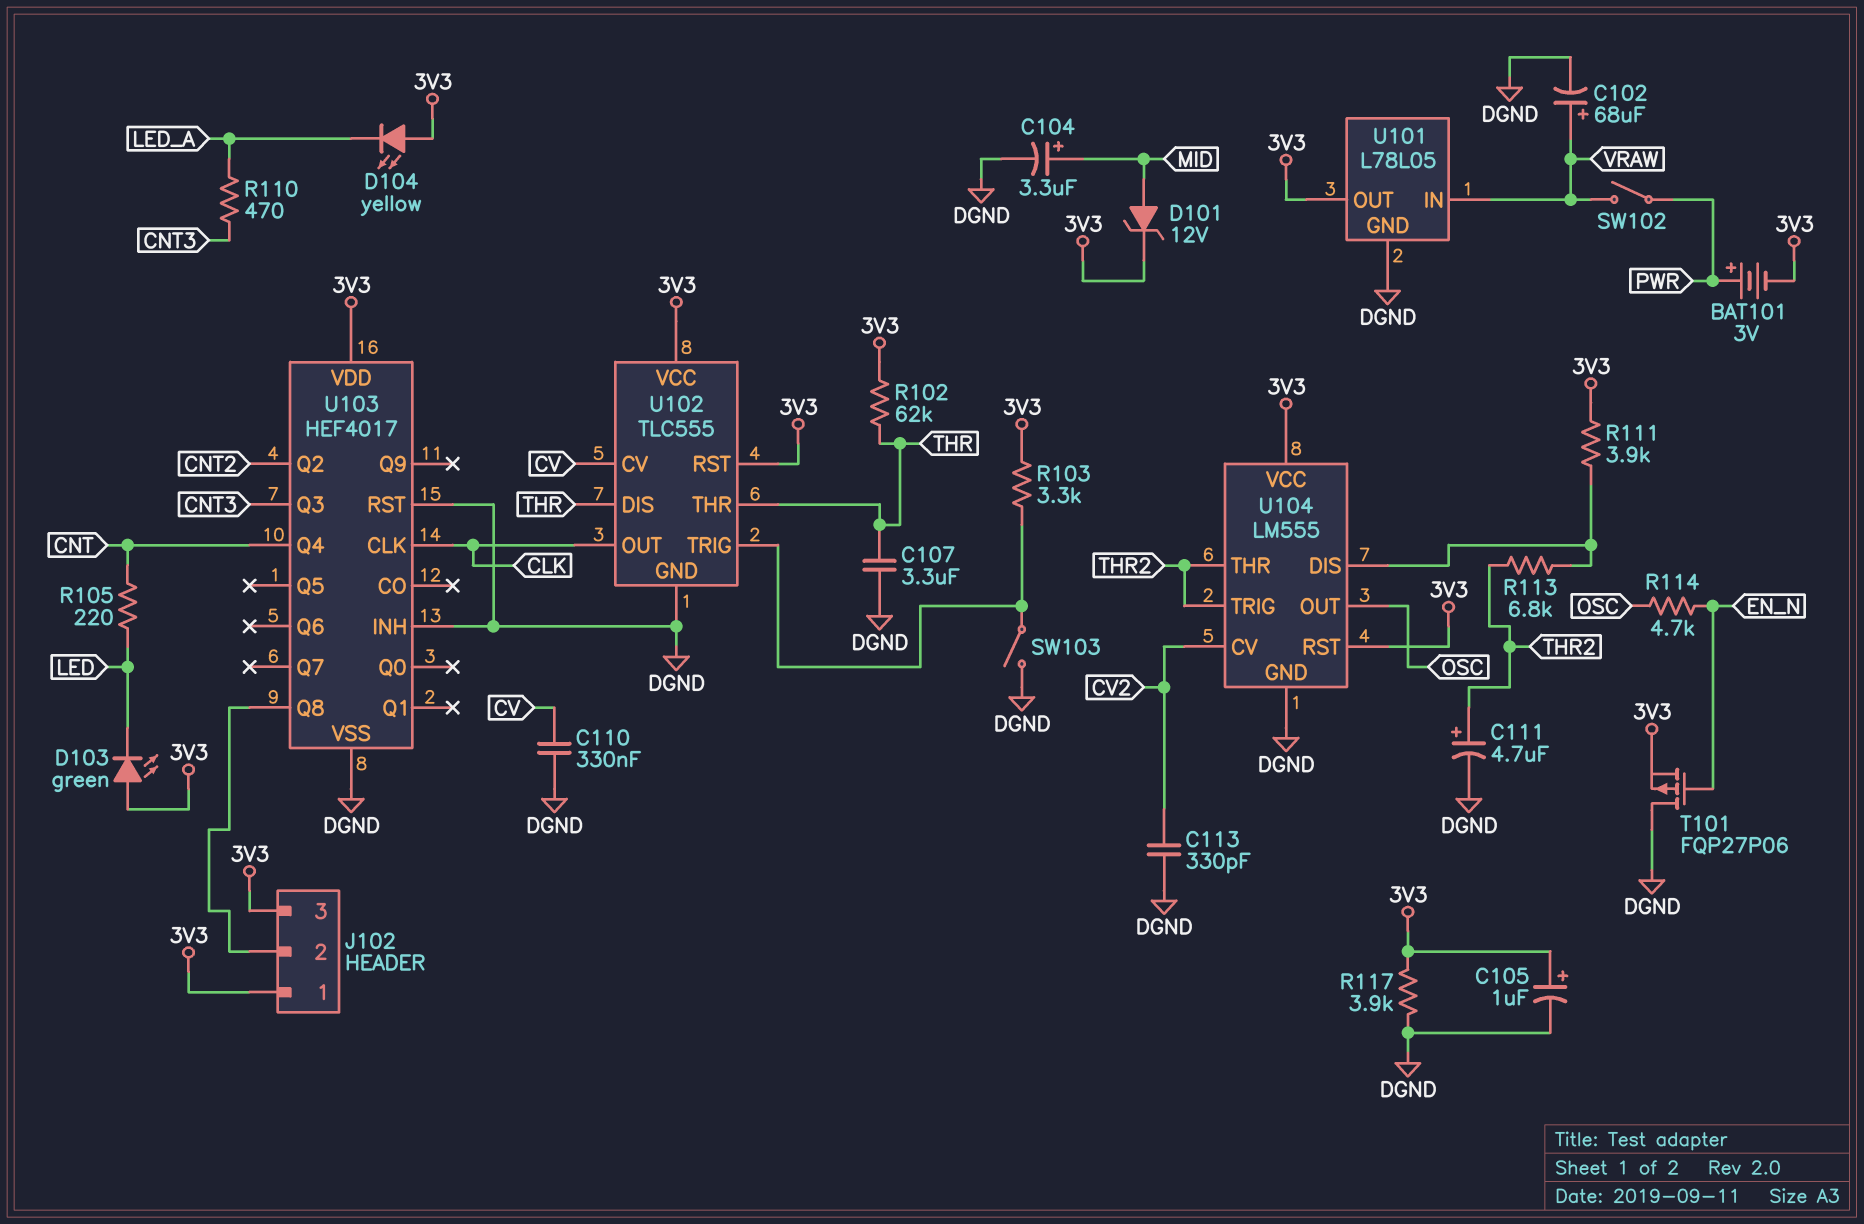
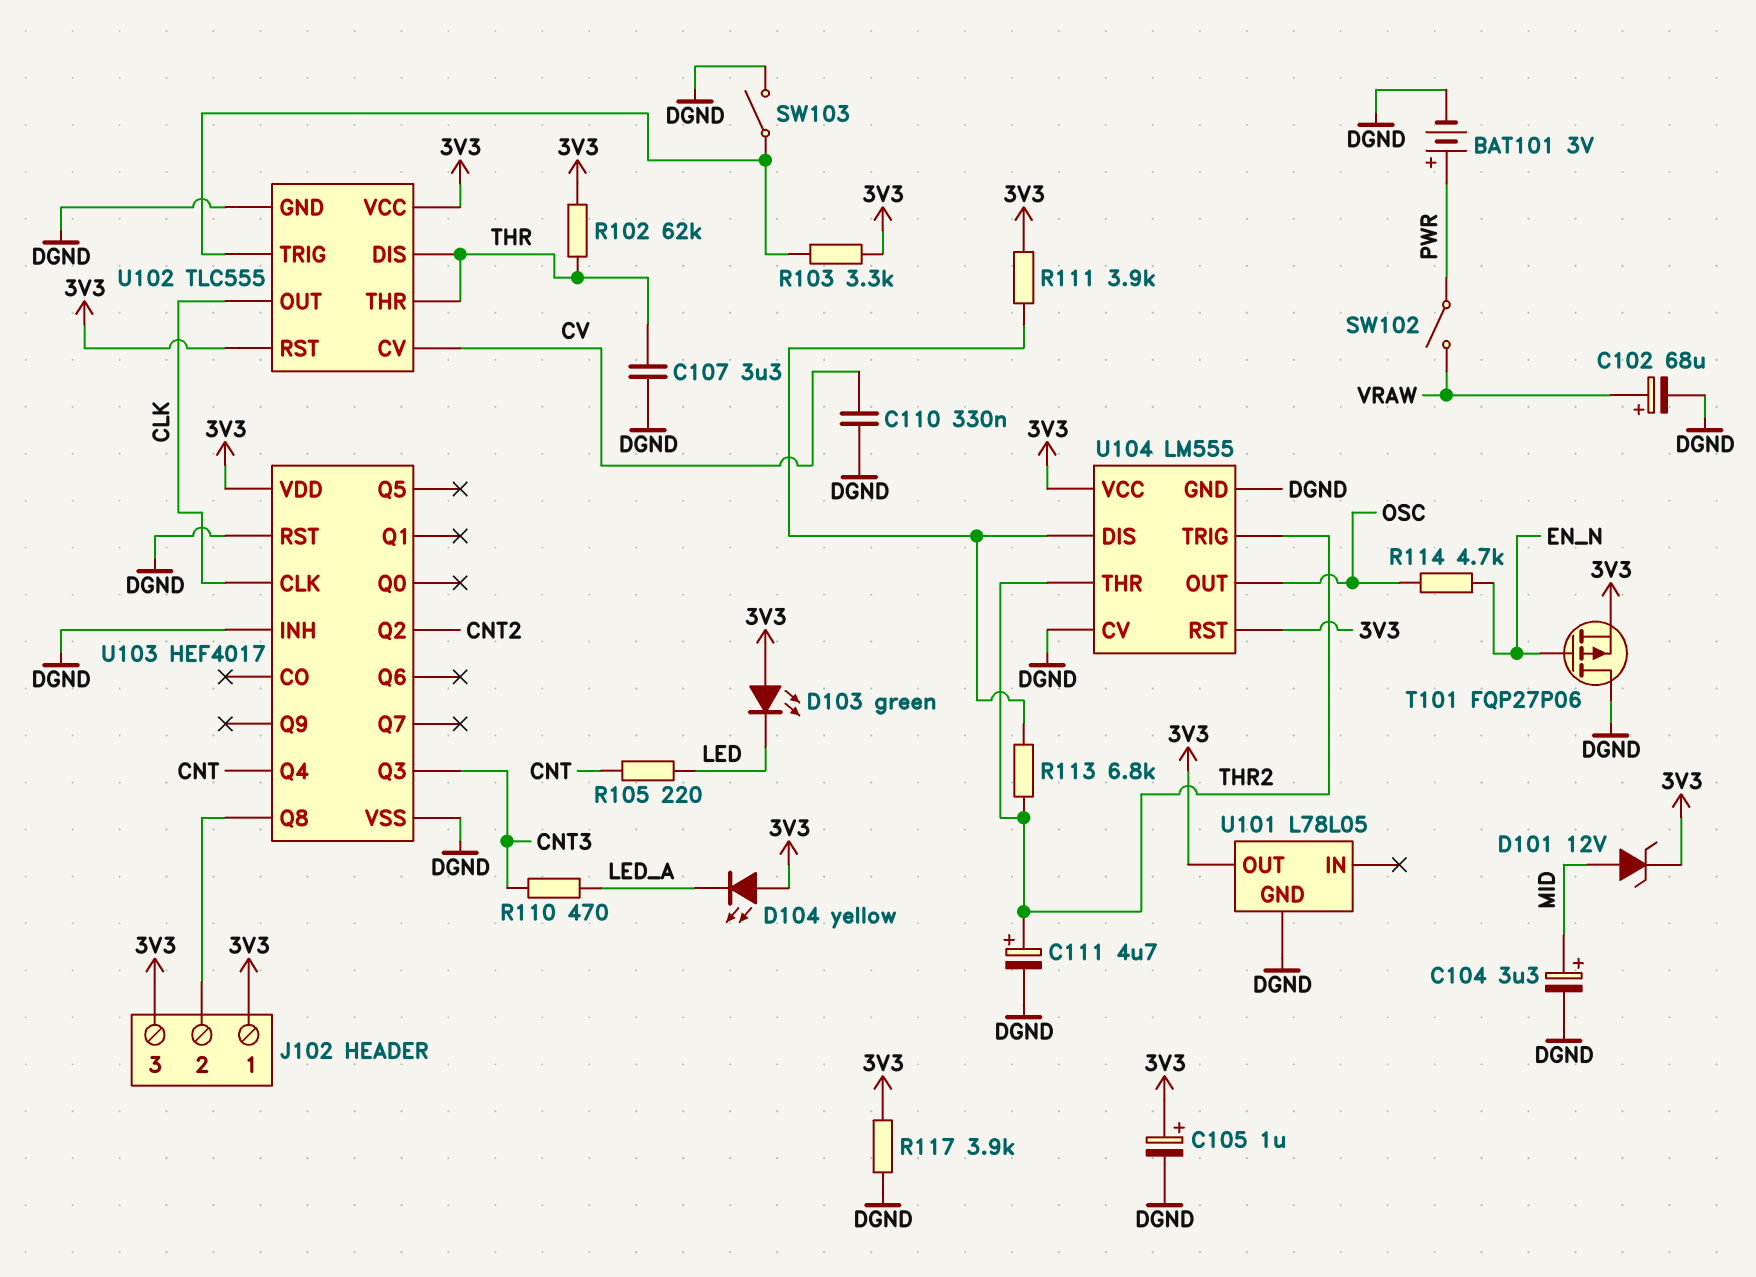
BAT101: 3V (plus PWR, minus 3V3) -> 3V (plus PWR, minus DGND)
C113: 330pF (CV2, DGND) -> none
U101 pin IN: VRAW -> none
U104 pin CV: CV2 -> DGND

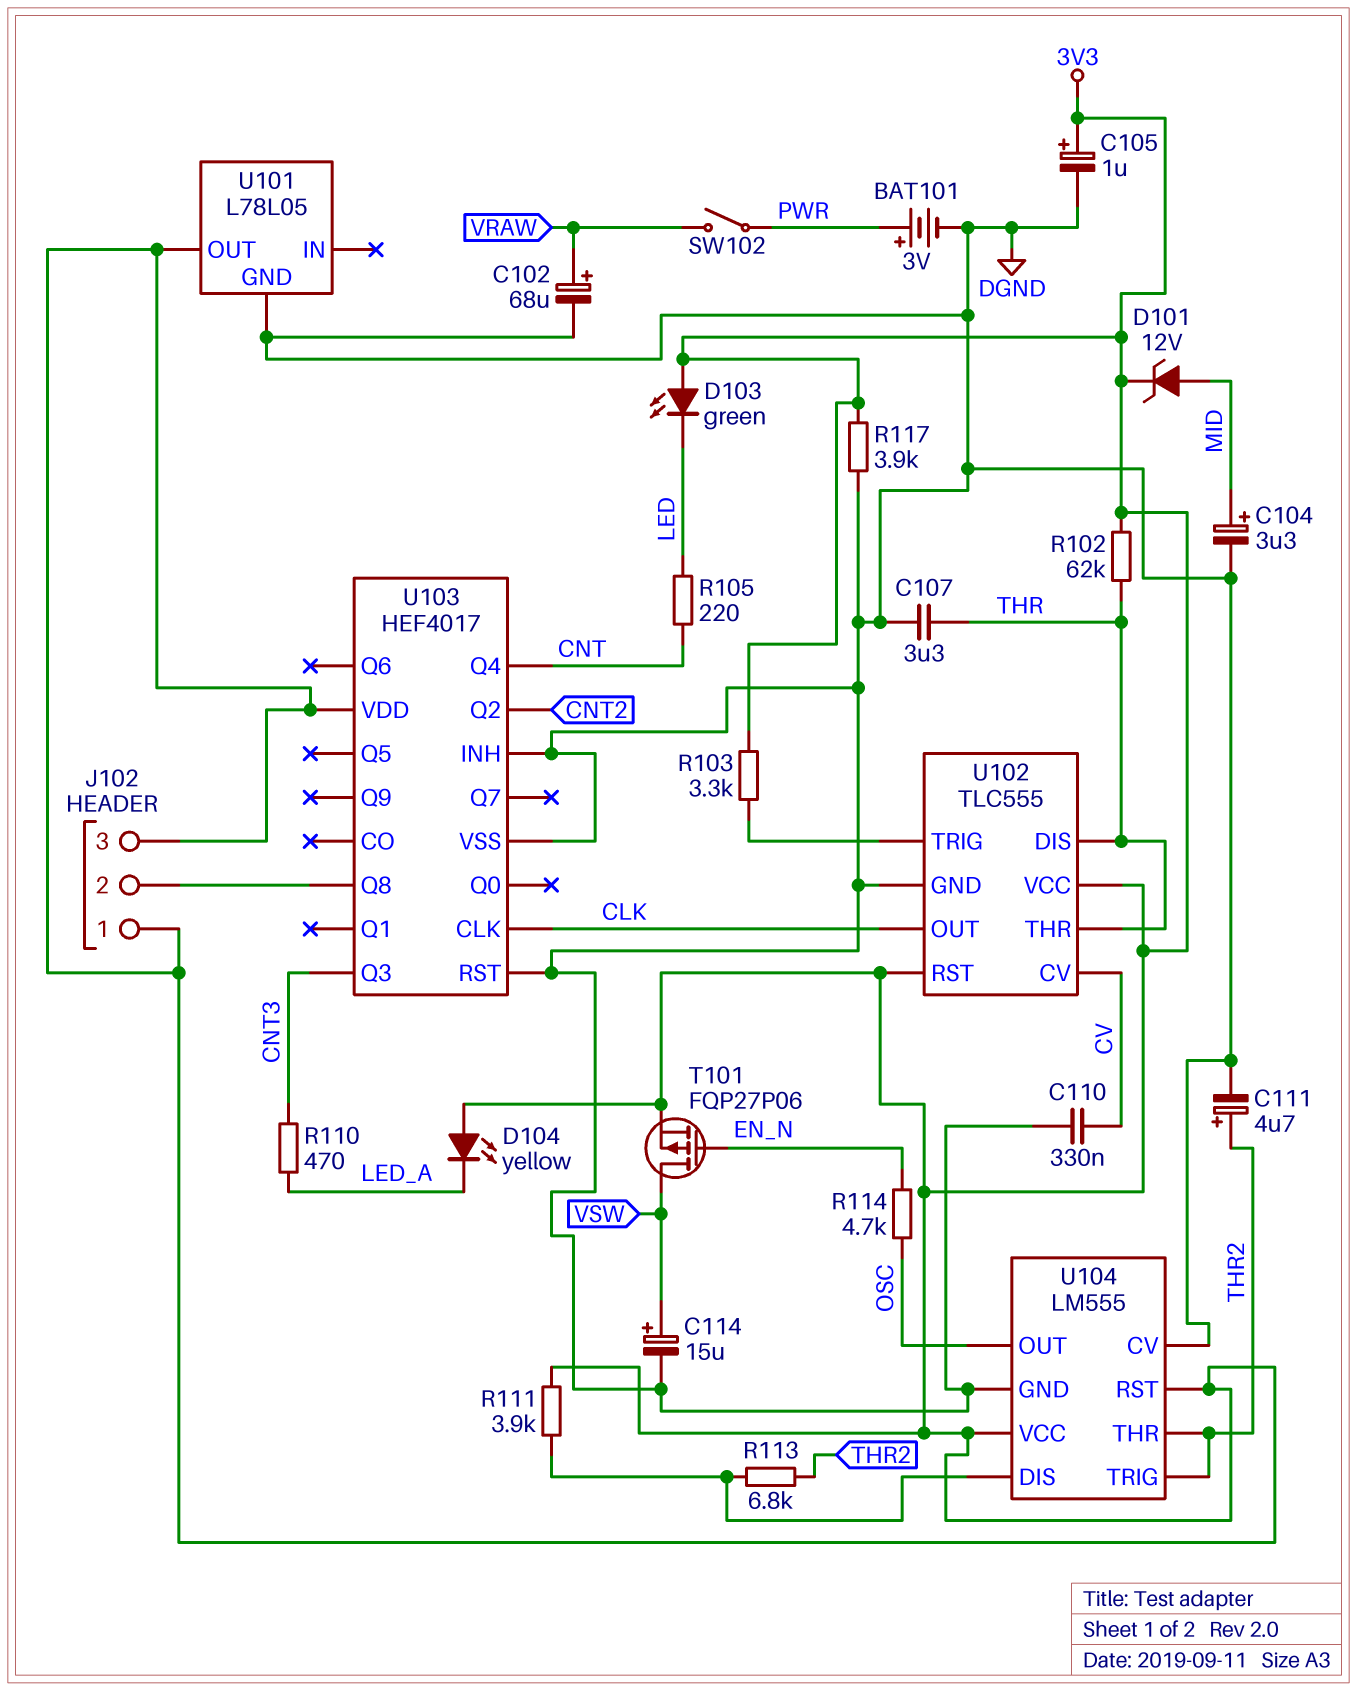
C114: none -> 15uF (plus VSW, minus DGND)
SW103: switch (DGND, U102/TRIG) -> none
T101: PMOS FQP27P06 (G EN_N, D DGND, S 3V3) -> PMOS FQP27P06 (G EN_N, D VSW, S 3V3)

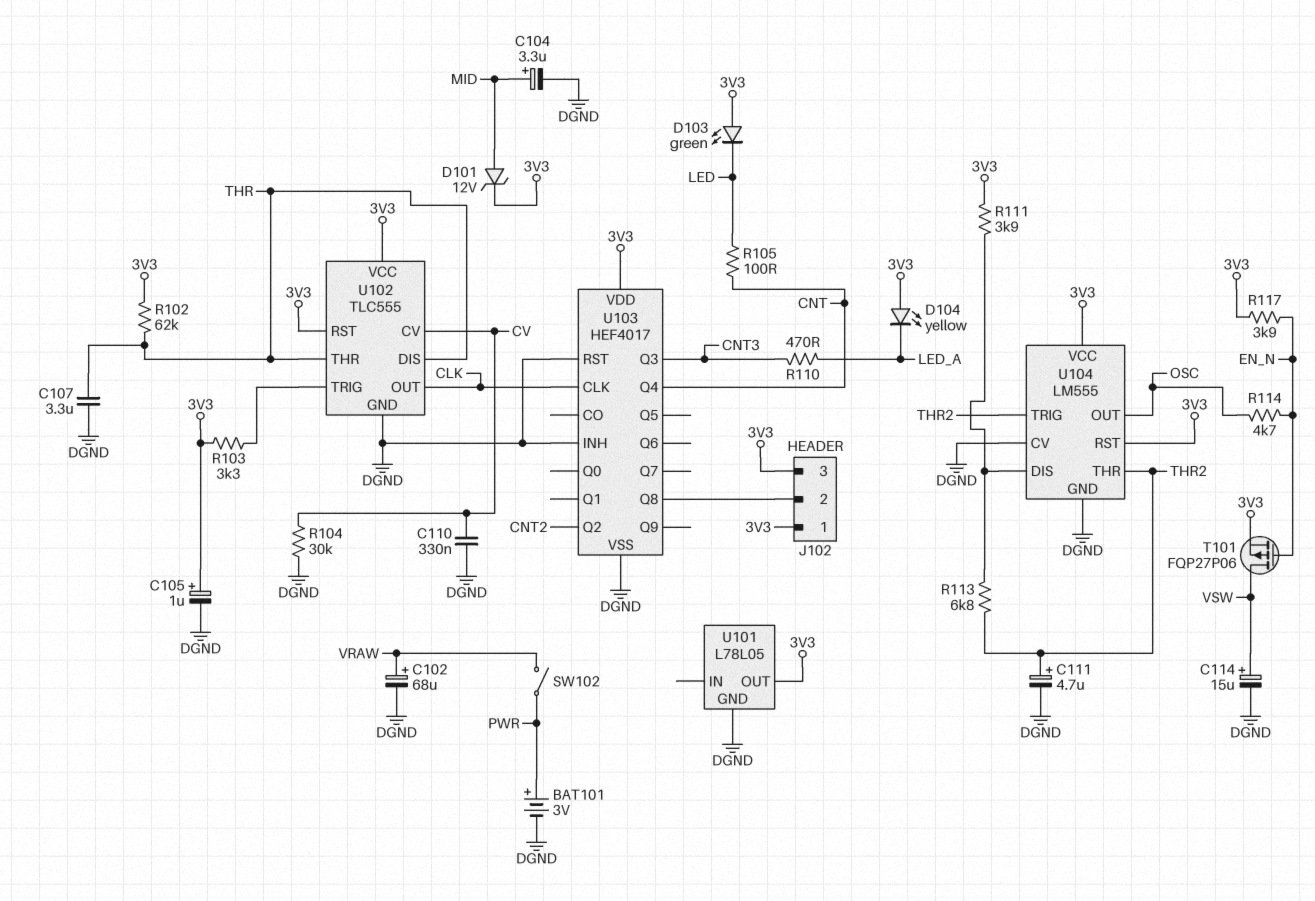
R104: none -> 30k (CV, DGND)
R105: 220 (CNT, LED) -> 100 (CNT, LED)
R117: 3.9k (3V3, DGND) -> 3.9k (3V3, EN_N)

